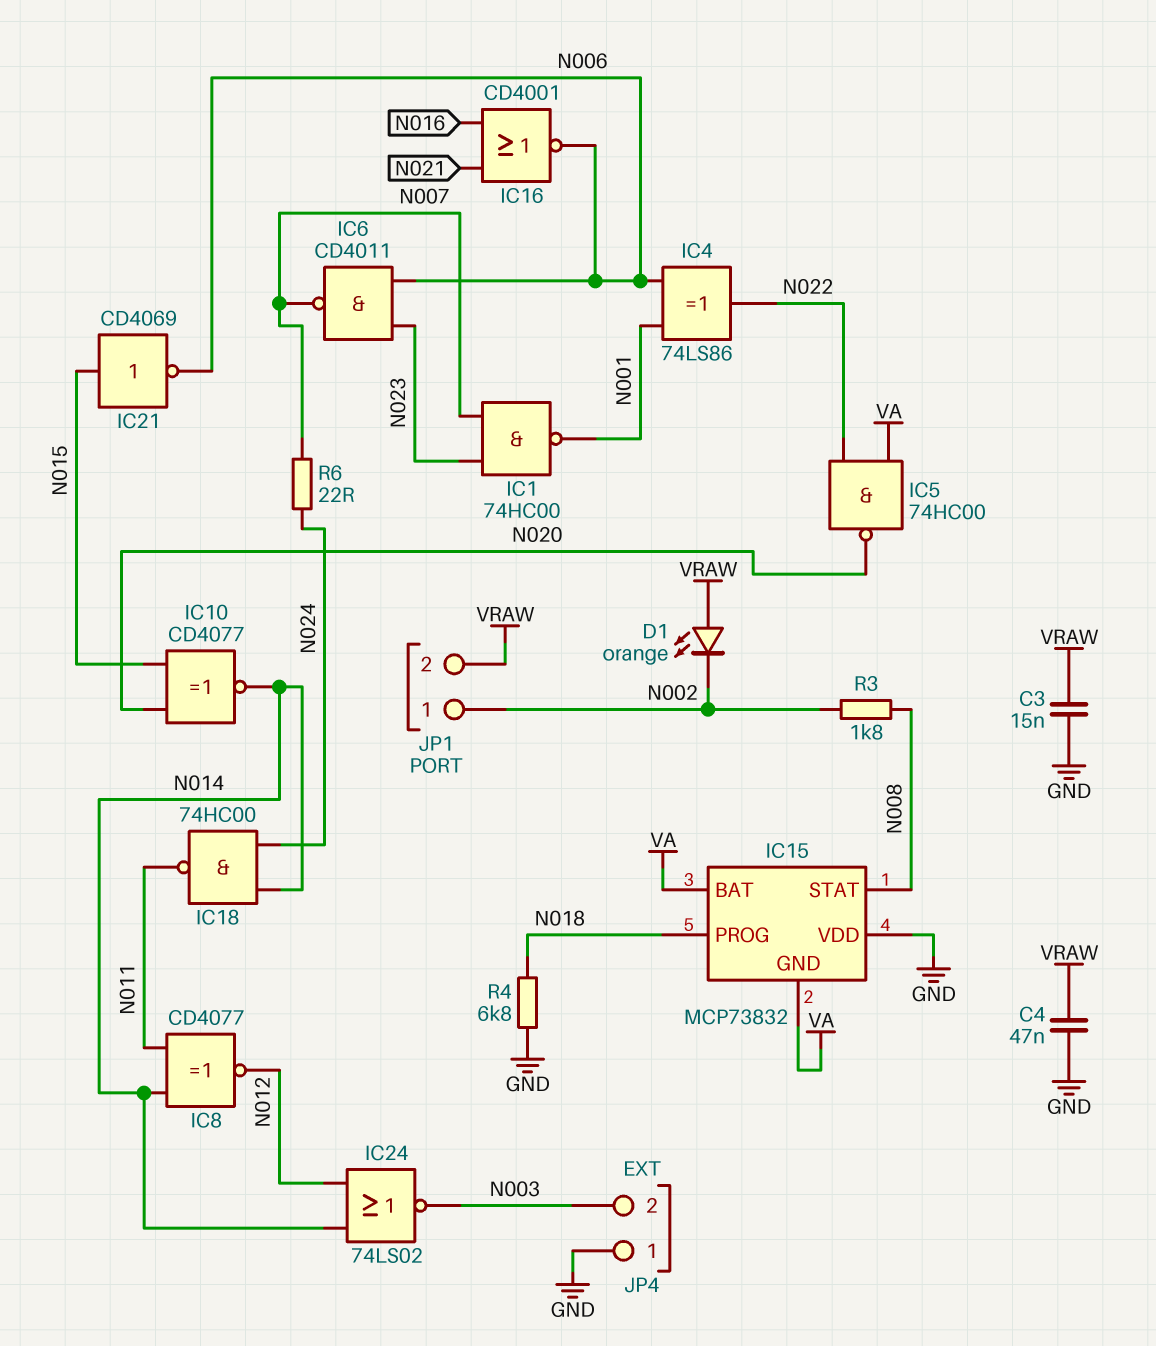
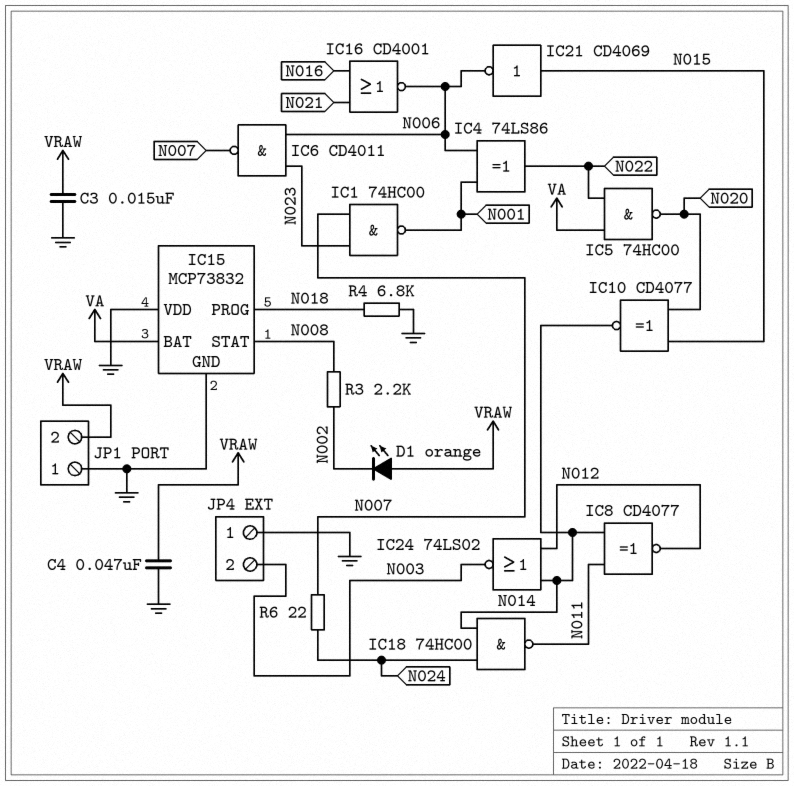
IC15 pin GND: VA -> GND
JP1 pin 1: N002 -> GND
R3: 1.8k (N002, N008) -> 2.2k (N002, N008)

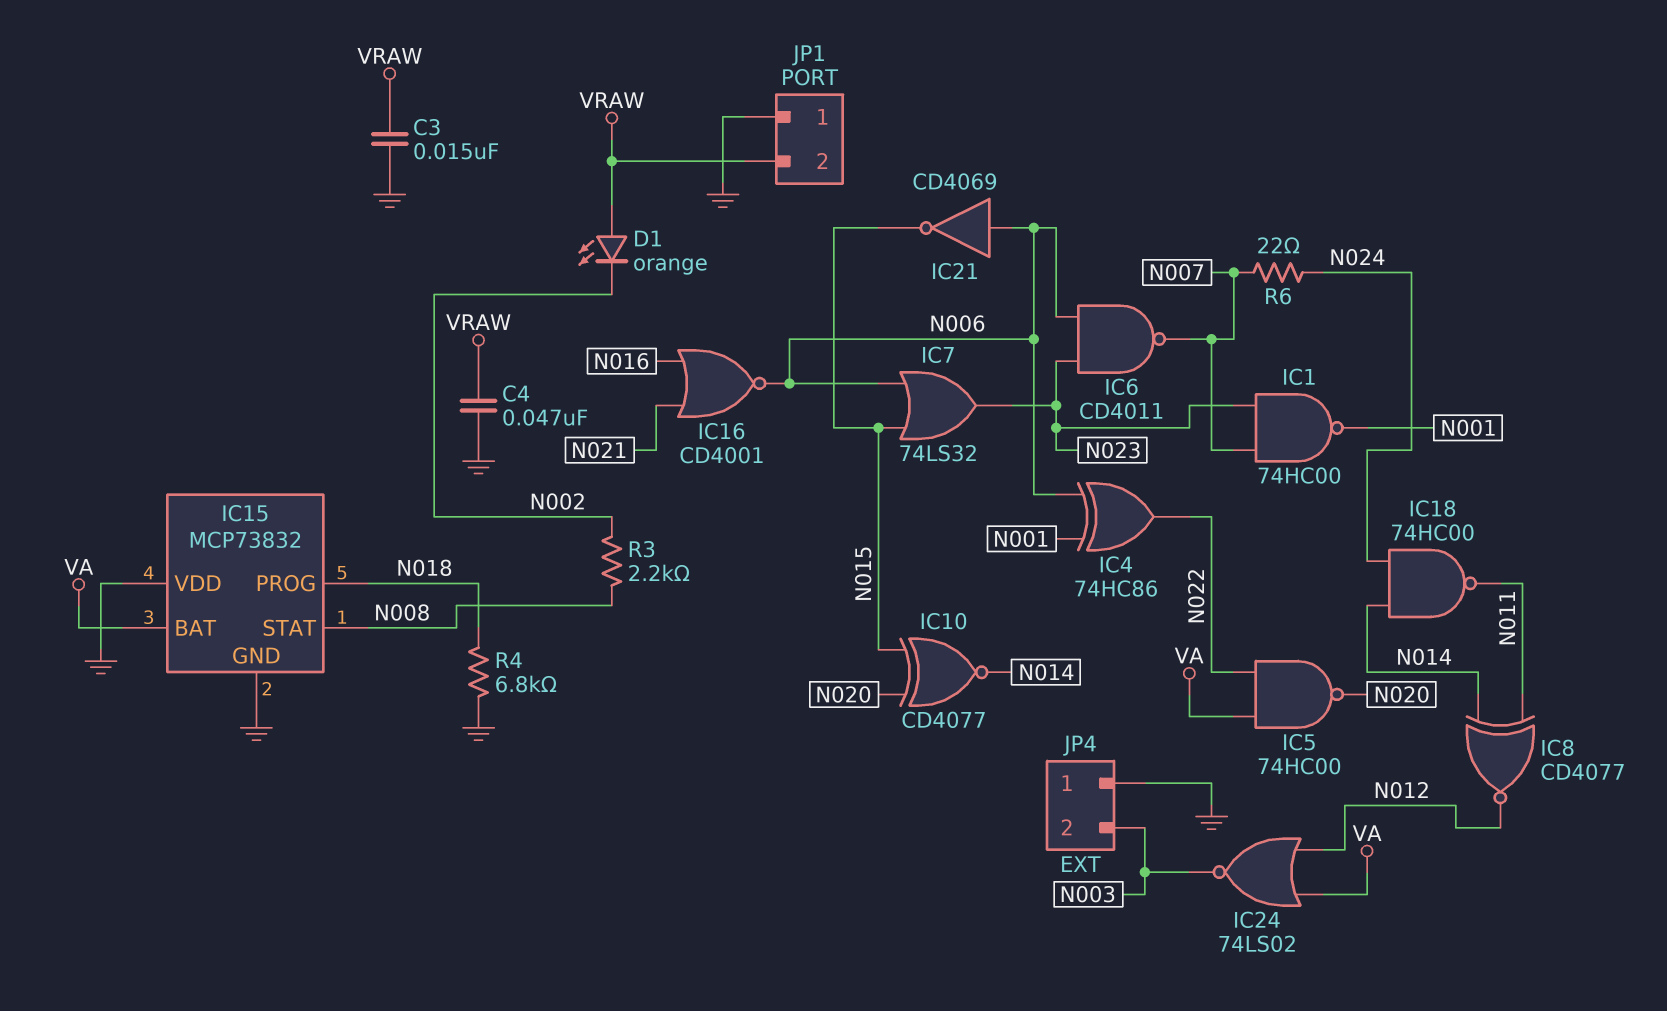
IC4: XOR 74LS86 (in N001, in N006, out N022) -> XOR 74HC86 (in N001, in N006, out N022)
IC7: none -> OR 74LS32 (in N006, in N015, out N023)
IC21: NOT CD4069 (in N015, out N006) -> NOT CD4069 (in N006, out N015)
IC24: NOR 74LS02 (in N012, in N014, out N003) -> NOR 74LS02 (in N012, in VA, out N003)

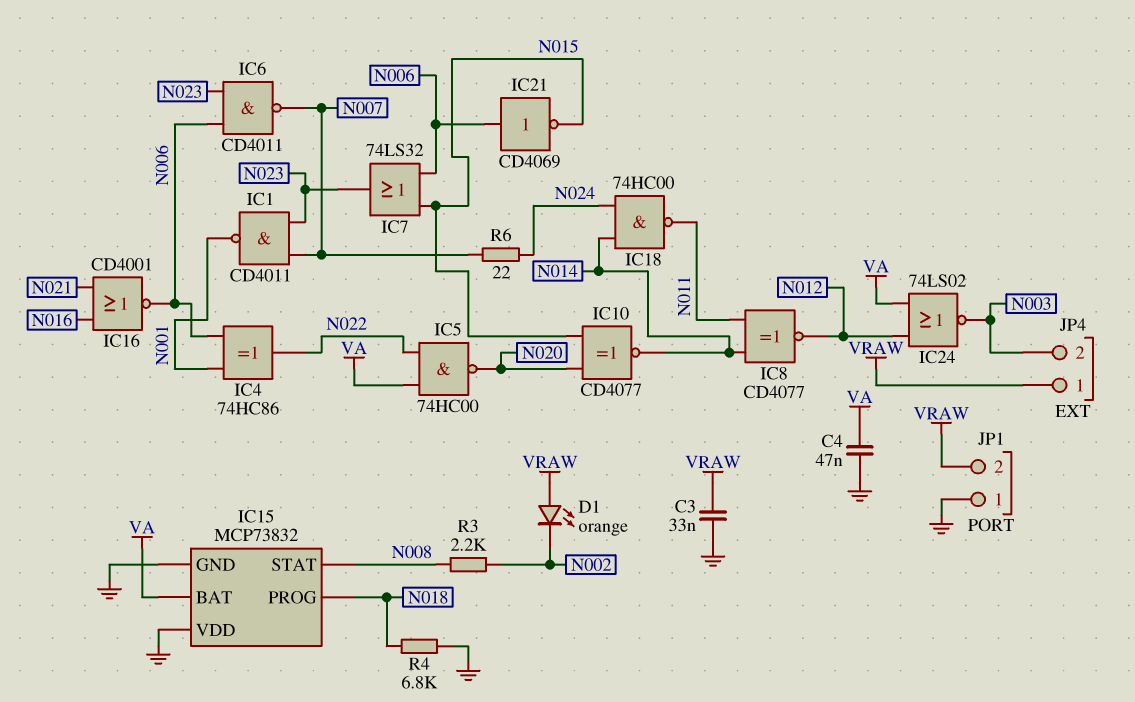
C3: 15nF (GND, VRAW) -> 33nF (GND, VRAW)
C4: 47nF (GND, VRAW) -> 47nF (GND, VA)
IC1: NAND 74HC00 (in N007, in N023, out N001) -> NAND CD4011 (in N007, in N023, out N001)
JP4 pin 1: GND -> VRAW

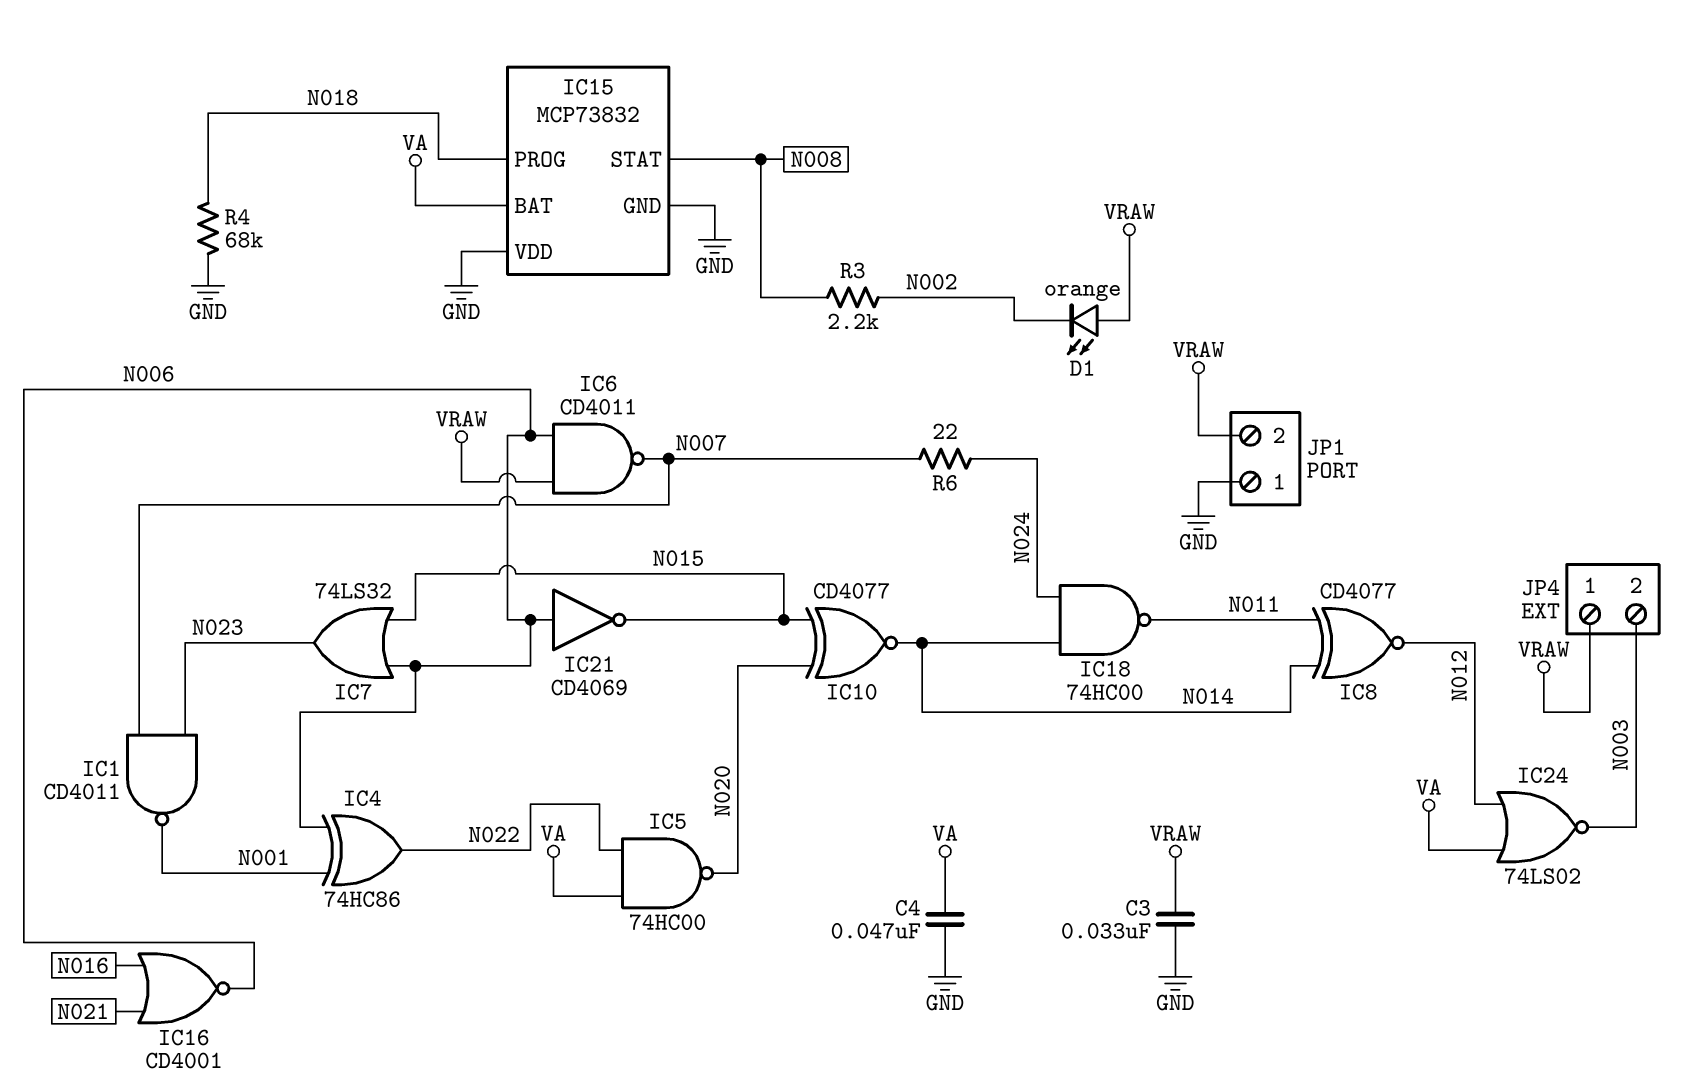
IC6: NAND CD4011 (in N006, in N023, out N007) -> NAND CD4011 (in N006, in VRAW, out N007)
R4: 6.8k (GND, N018) -> 68k (GND, N018)

